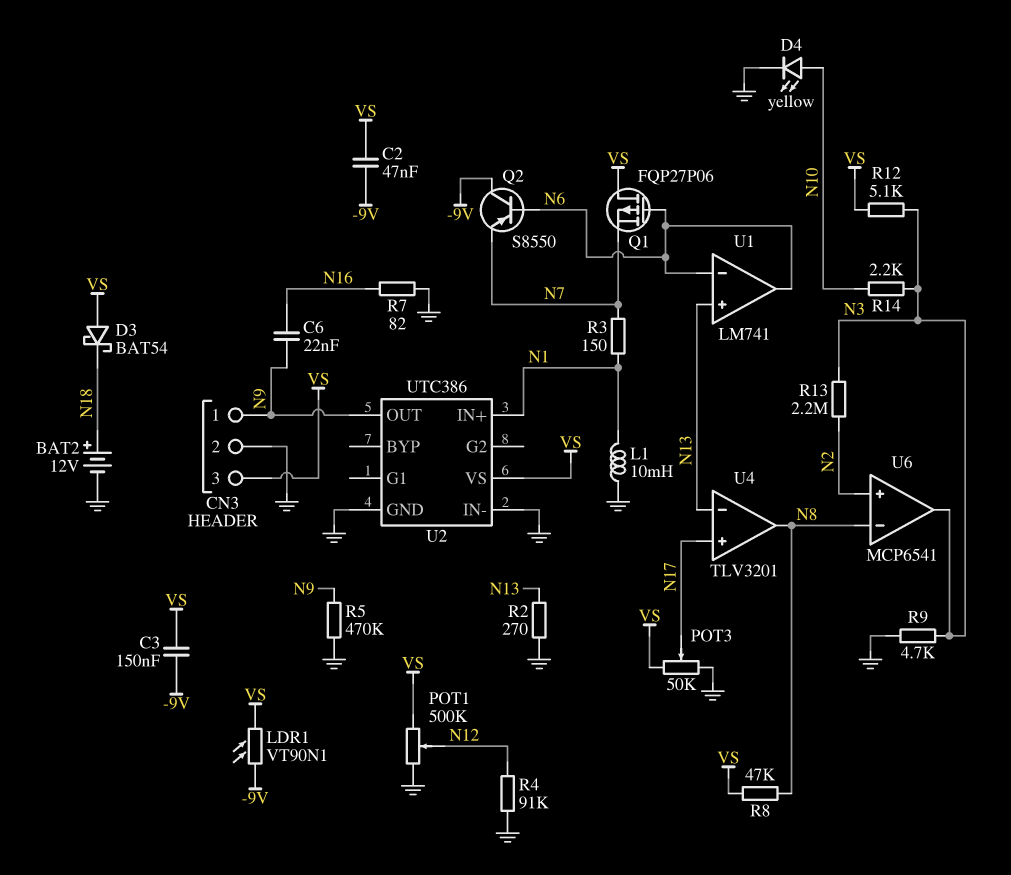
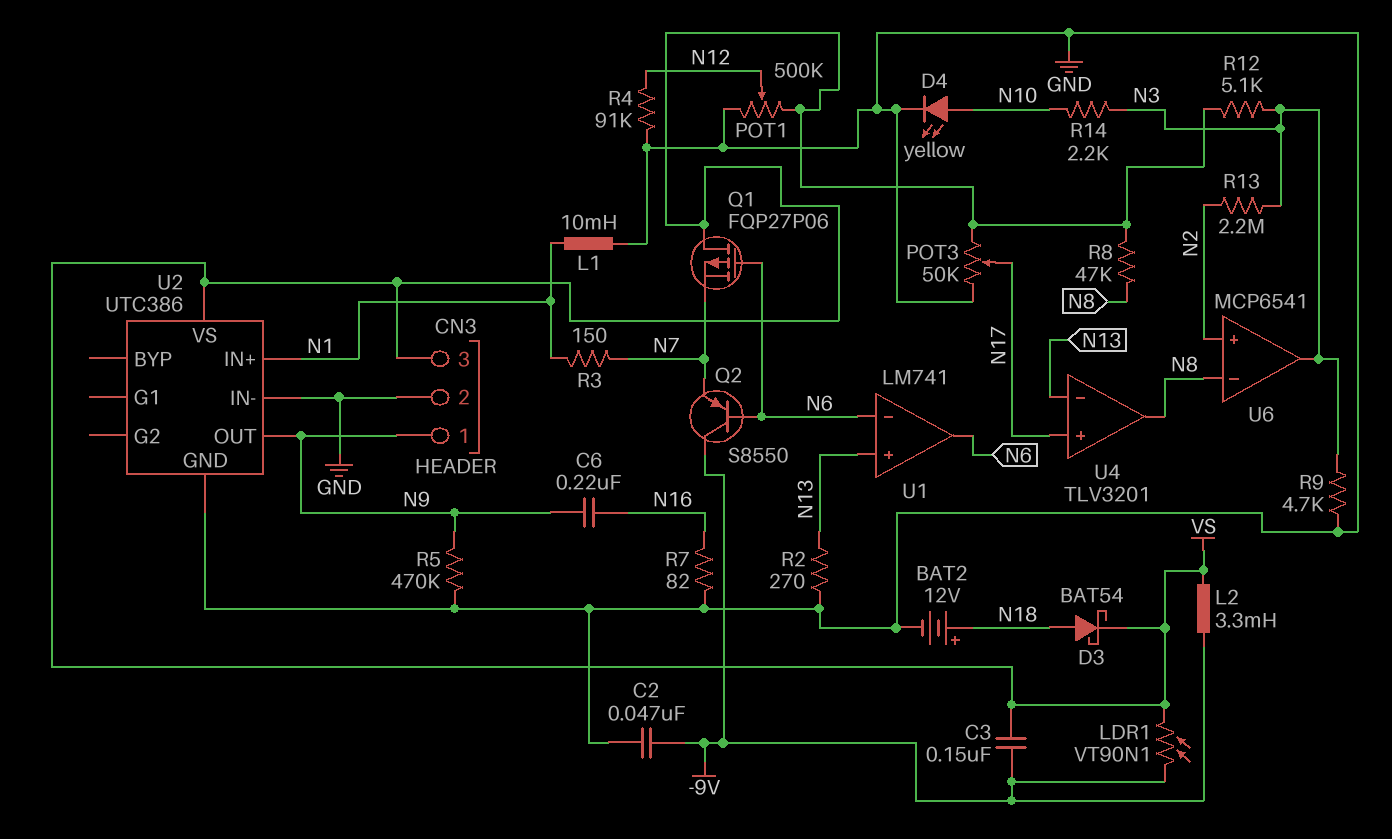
C2: 47nF (-9V, VS) -> 47nF (-9V, GND)
C6: 22nF (N9, N16) -> 220nF (N9, N16)
D3: schottky BAT54 (A VS, K N18) -> schottky BAT54 (A N18, K VS)
L2: none -> 3.3mH (-9V, VS)

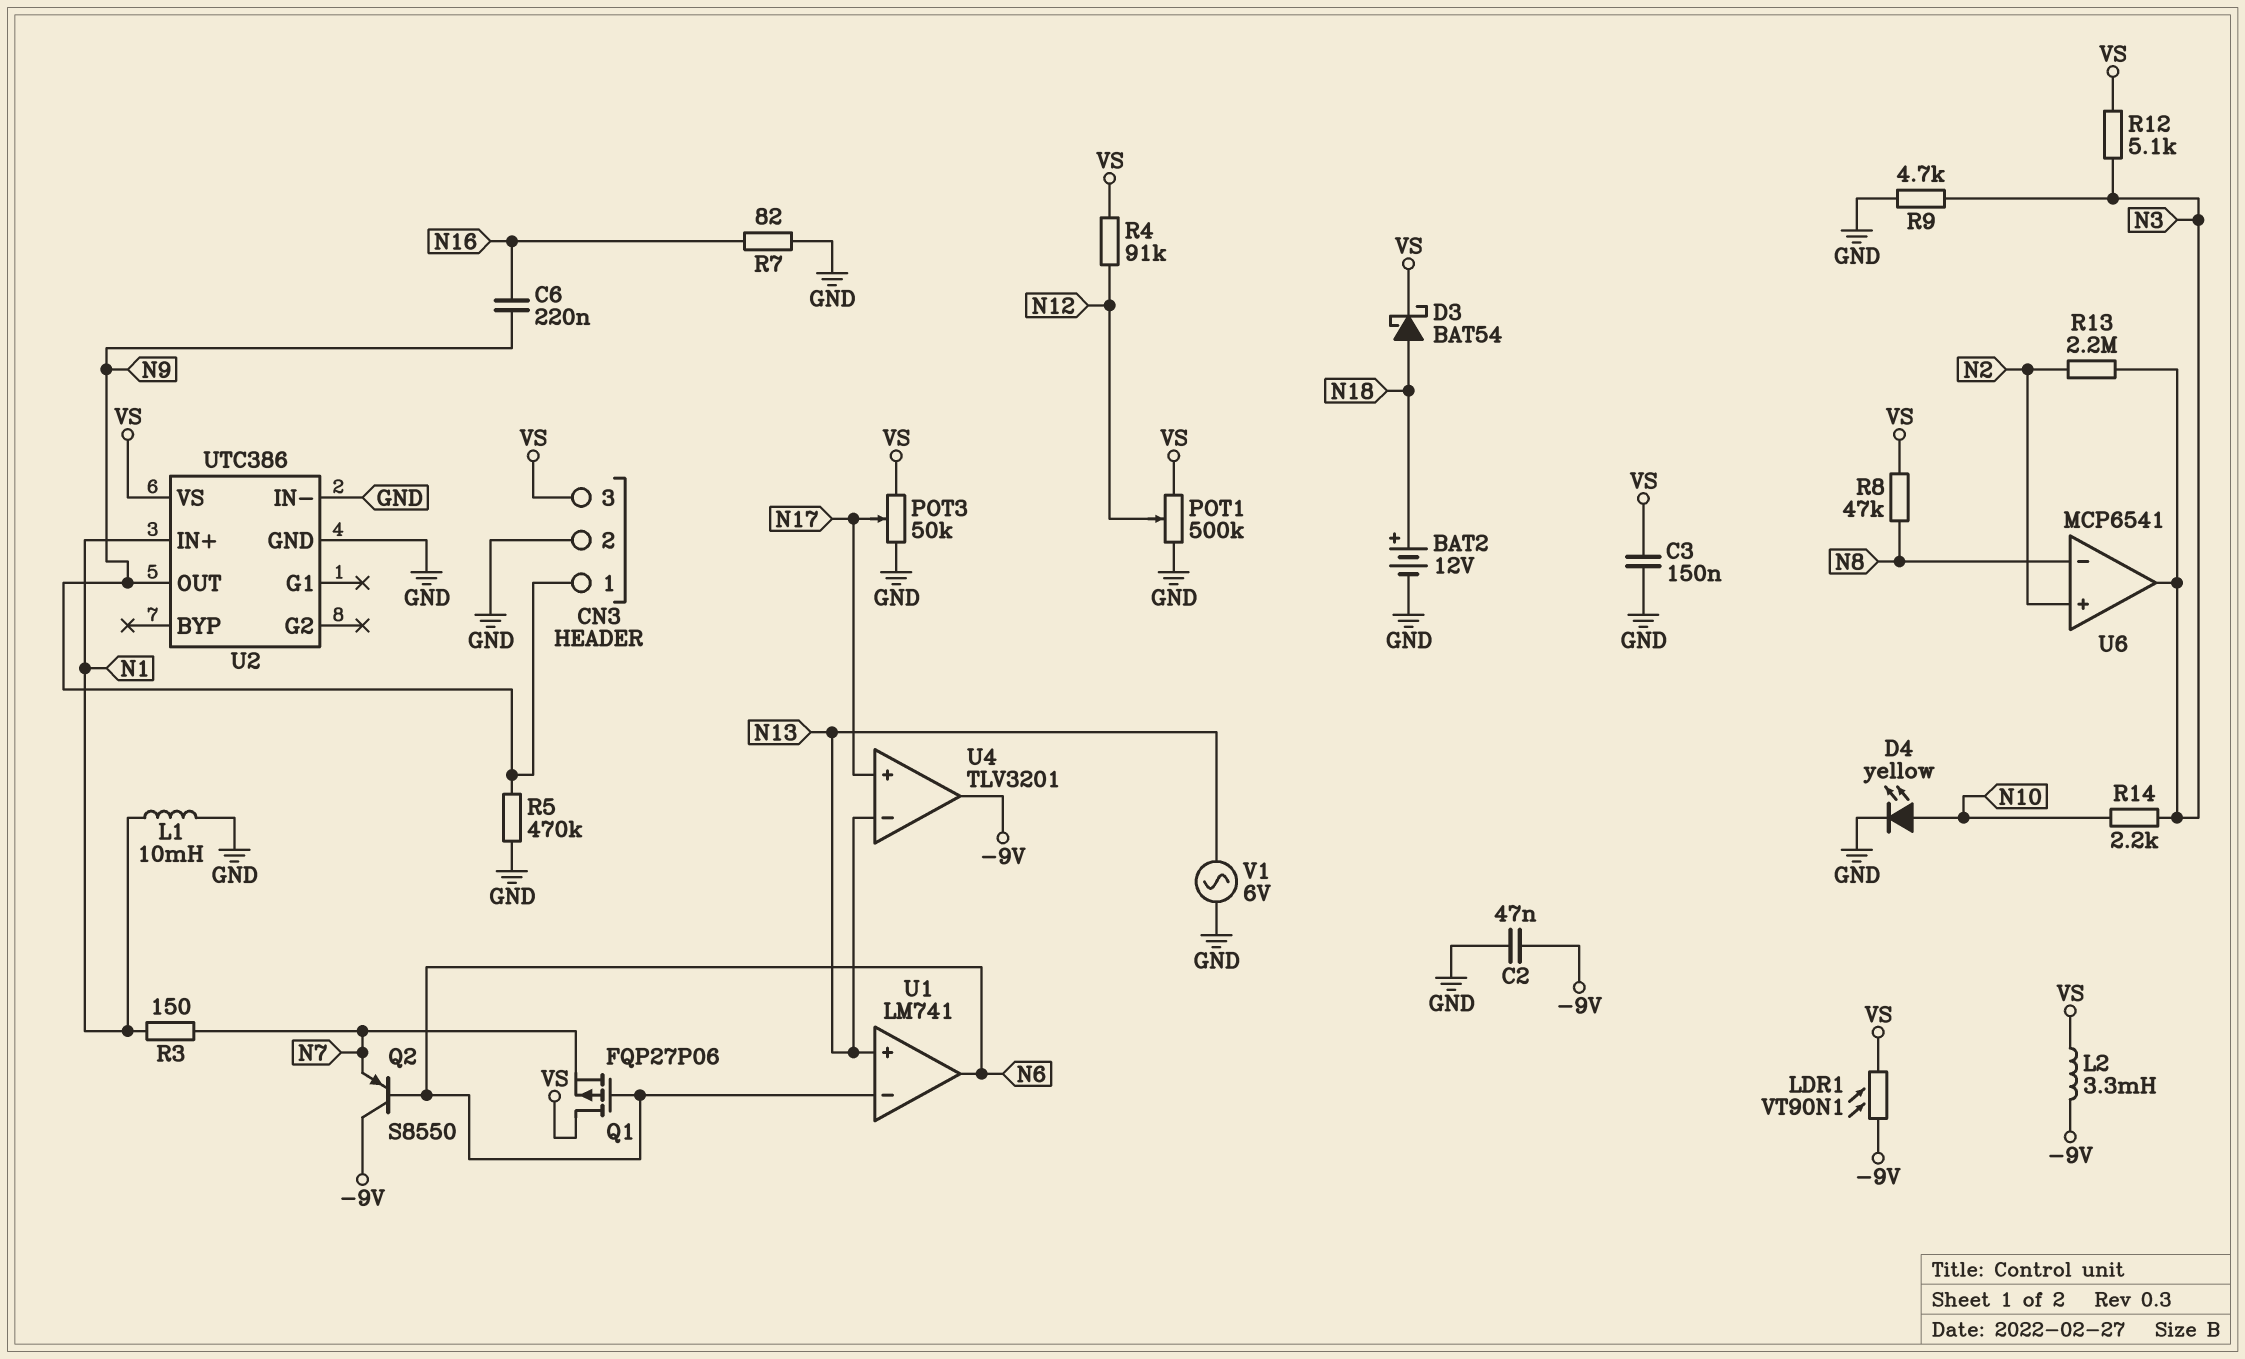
C3: 150nF (-9V, VS) -> 150nF (GND, VS)
R2: 270 (GND, N13) -> none
R4: 91k (GND, N12) -> 91k (N12, VS)
U4 pin out: N8 -> -9V
V1: none -> AC 6V (GND, N13)

